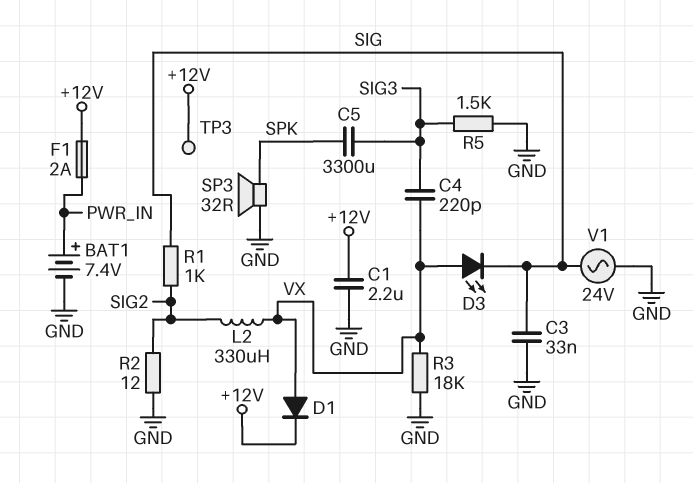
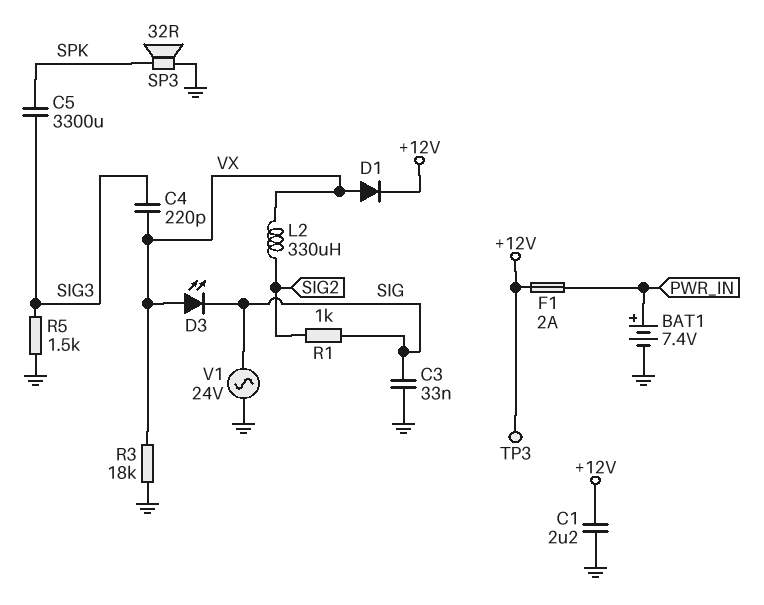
R2: 12 (GND, SIG2) -> none

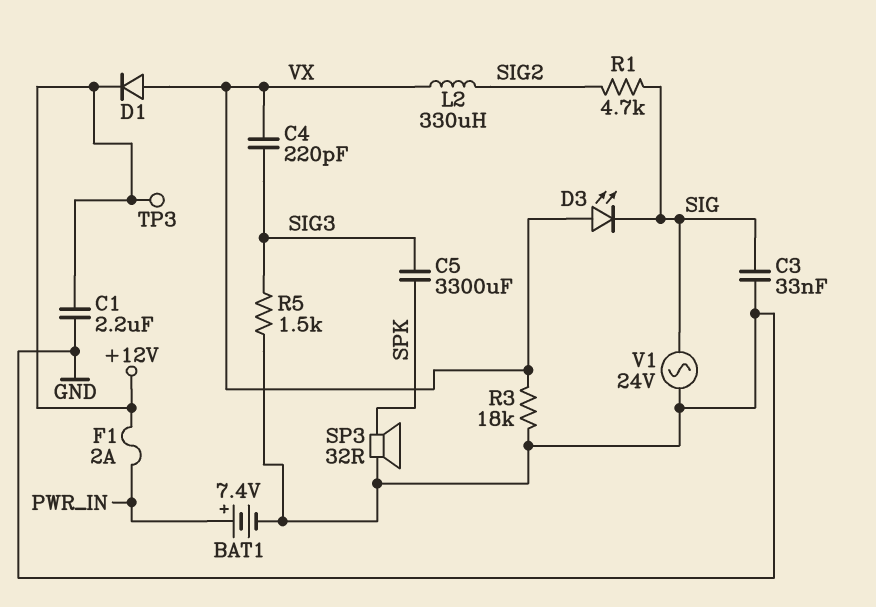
R1: 1k (SIG, SIG2) -> 4.7k (SIG, SIG2)

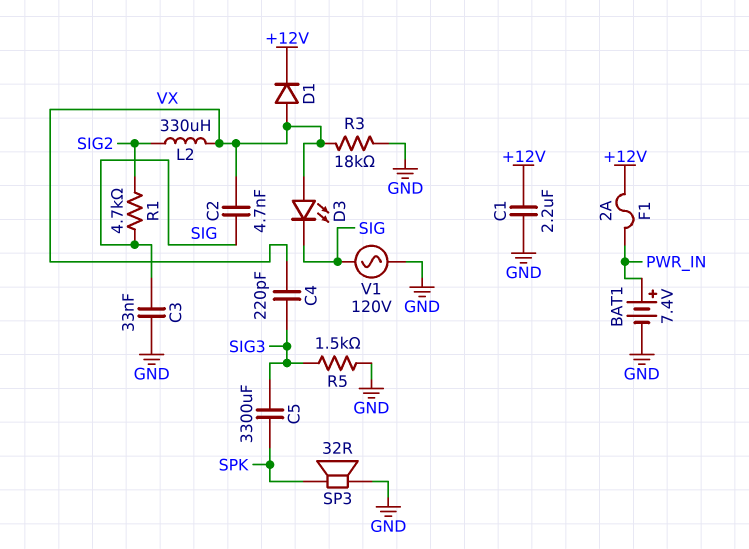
C2: none -> 4.7nF (SIG, VX)
TP3: test point (+12V) -> none
V1: AC 24V (GND, SIG) -> AC 120V (GND, SIG)

